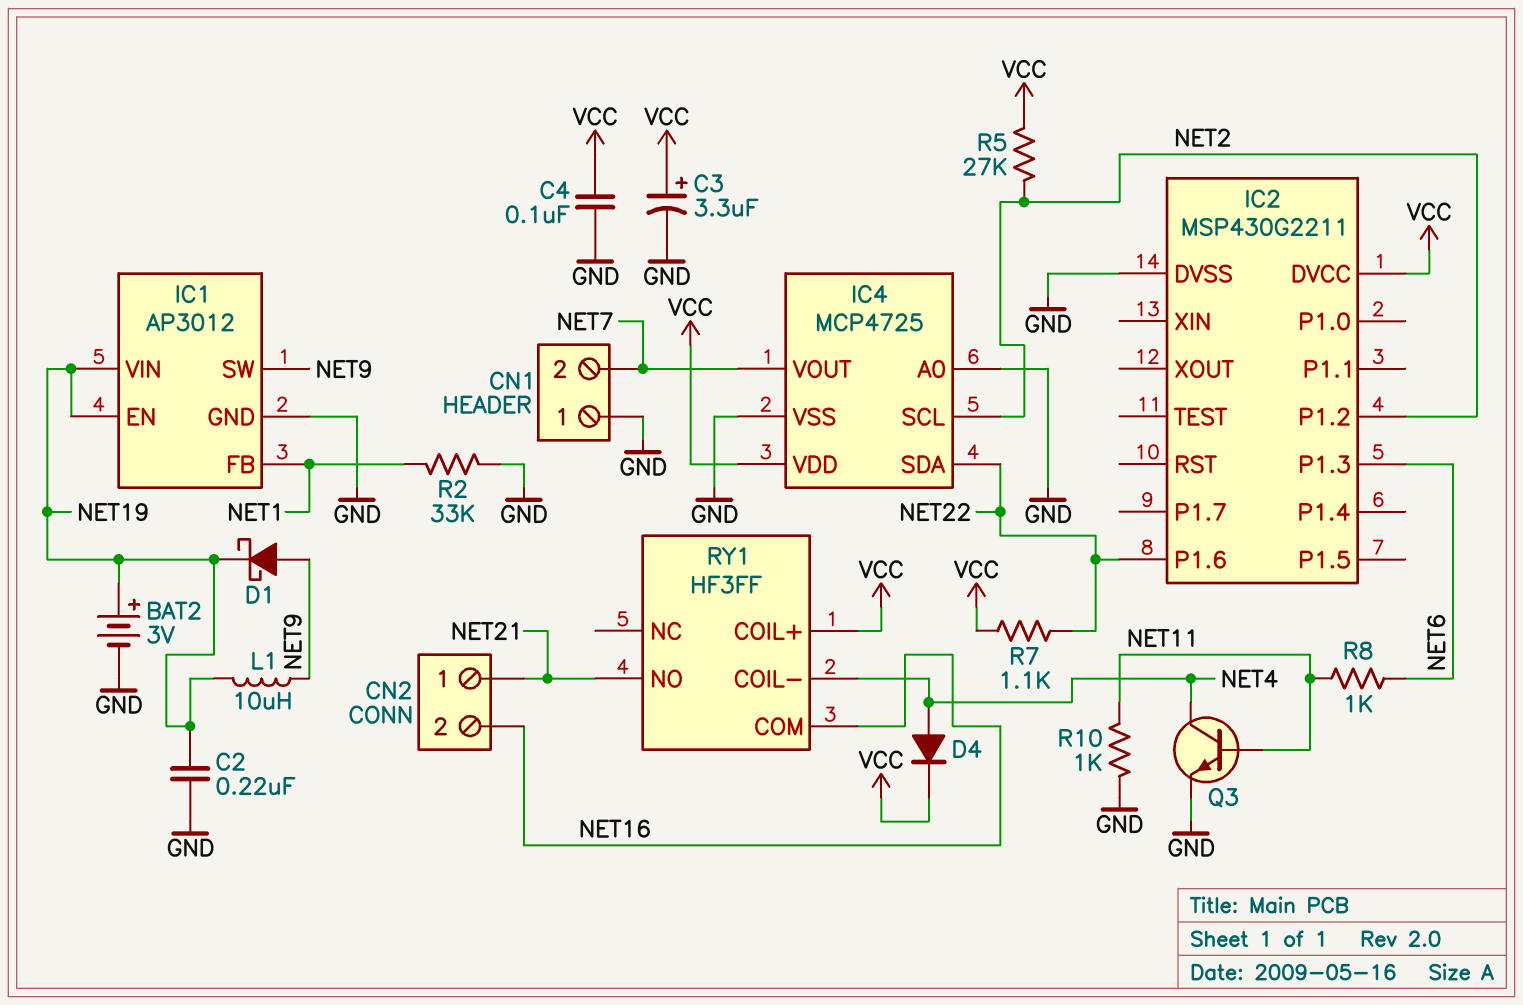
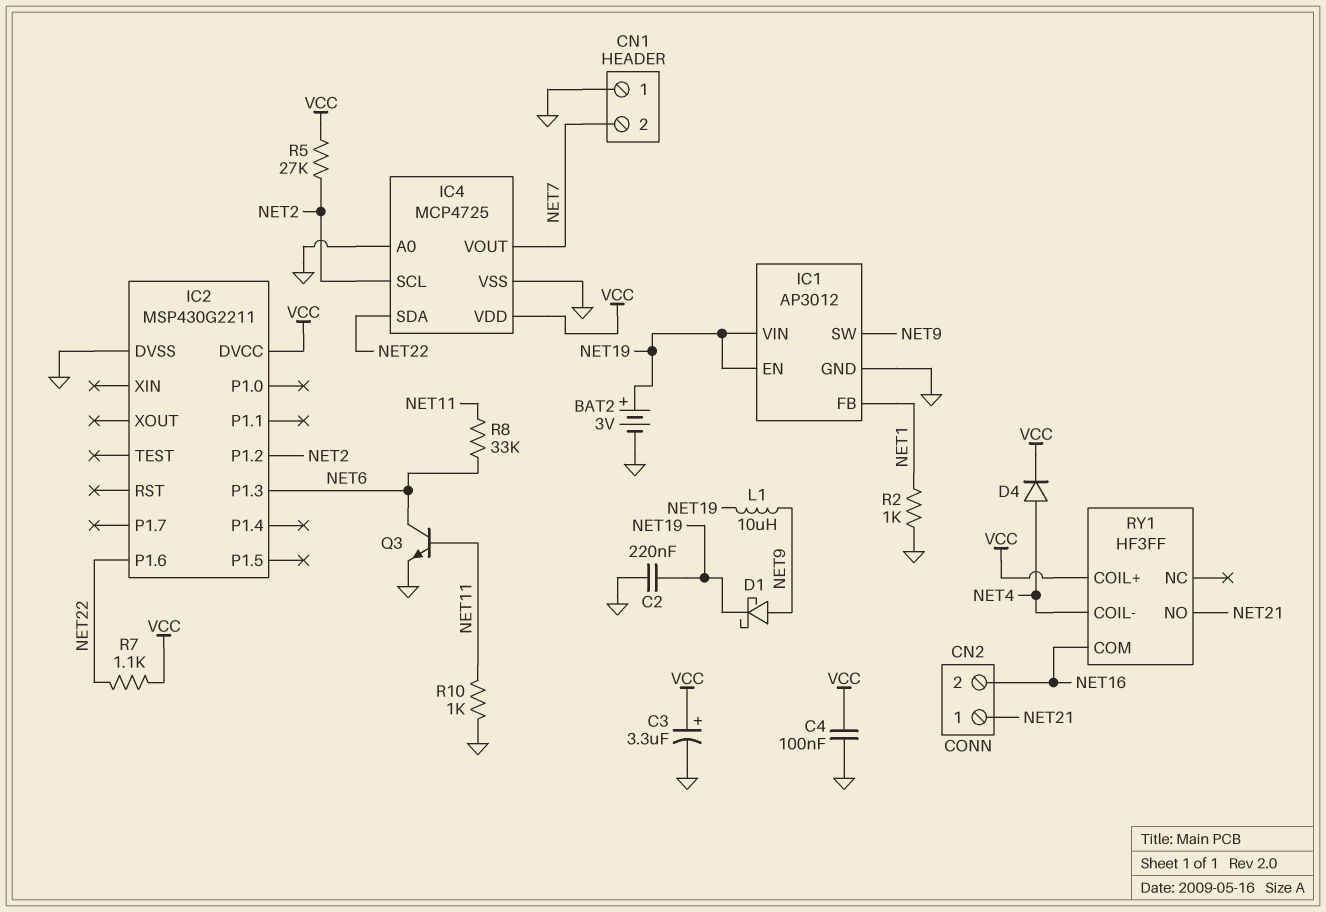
Q3: NPN (B NET11, C NET4, E GND) -> NPN (B NET11, C NET6, E GND)
R2: 33k (GND, NET1) -> 1k (GND, NET1)
R8: 1k (NET6, NET11) -> 33k (NET6, NET11)

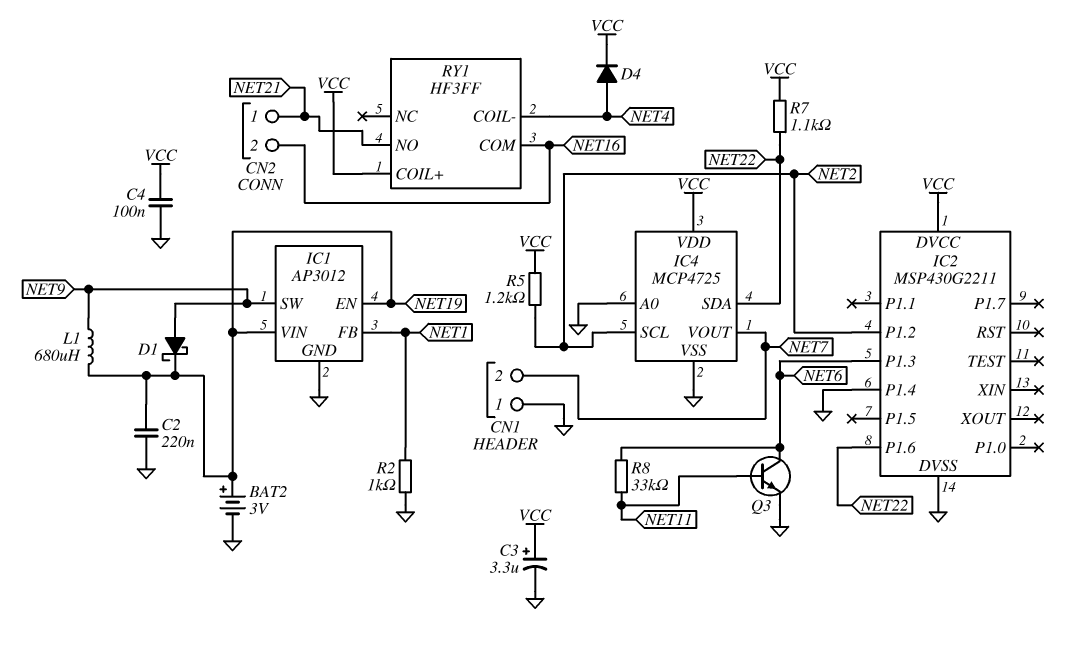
IC2 pin P1.4: none -> GND
L1: 10uH (NET9, NET19) -> 680uH (NET9, NET19)
R5: 27k (NET2, VCC) -> 1.2k (NET2, VCC)
R10: 1k (GND, NET11) -> none

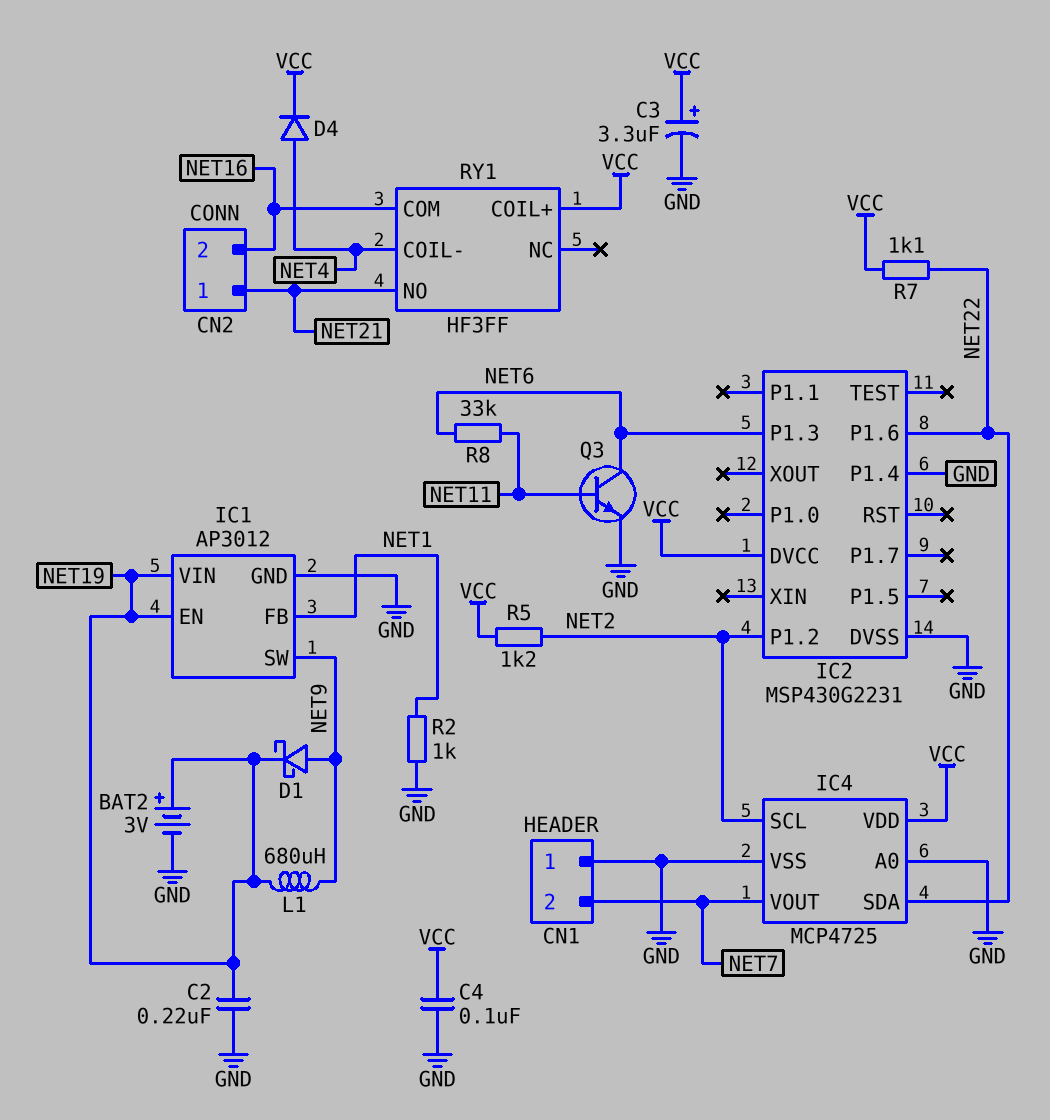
IC2: MSP430G2211 -> MSP430G2231

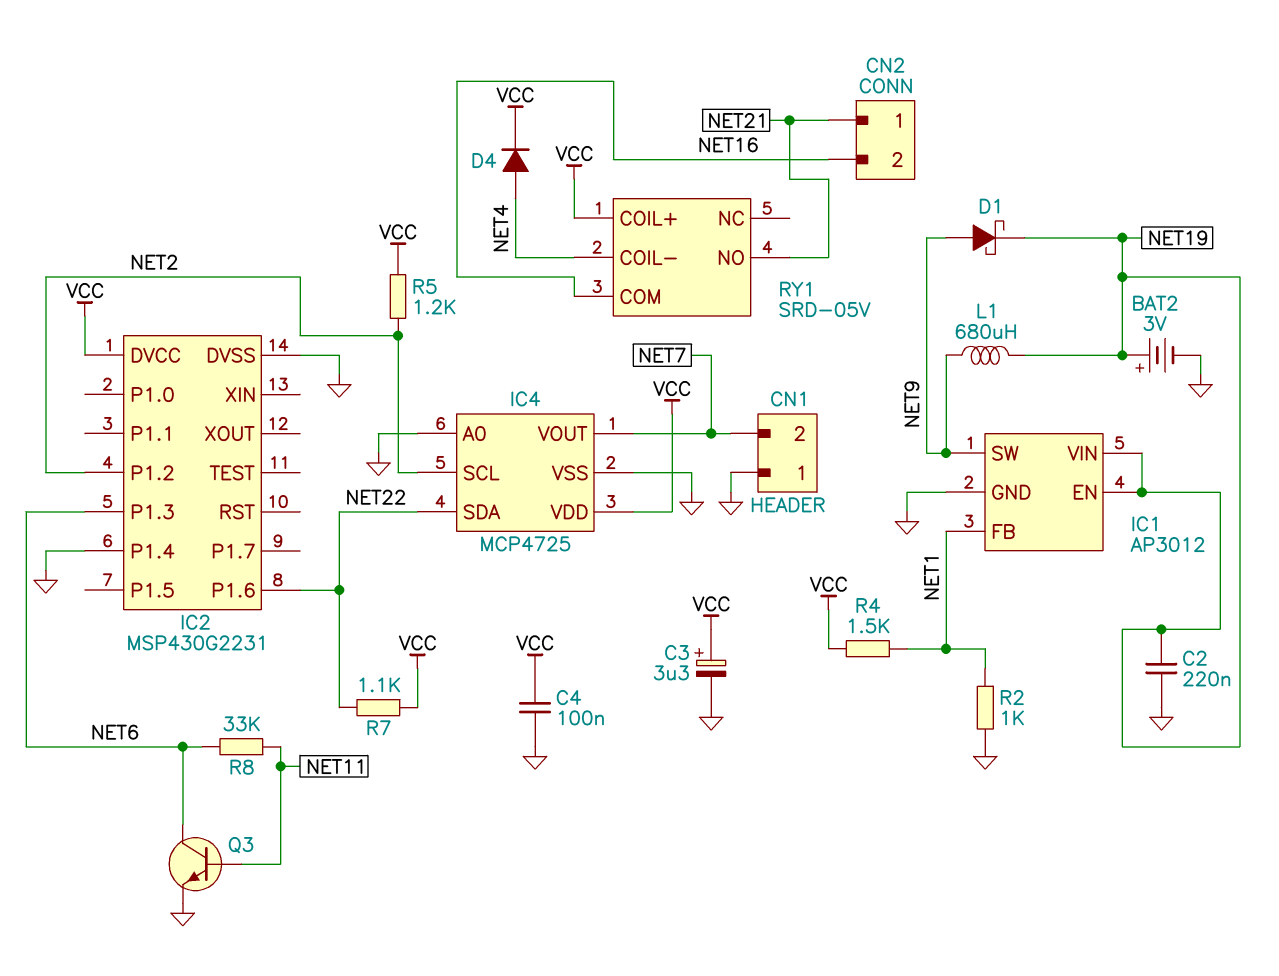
R4: none -> 1.5k (NET1, VCC)
RY1: HF3FF -> SRD-05V

